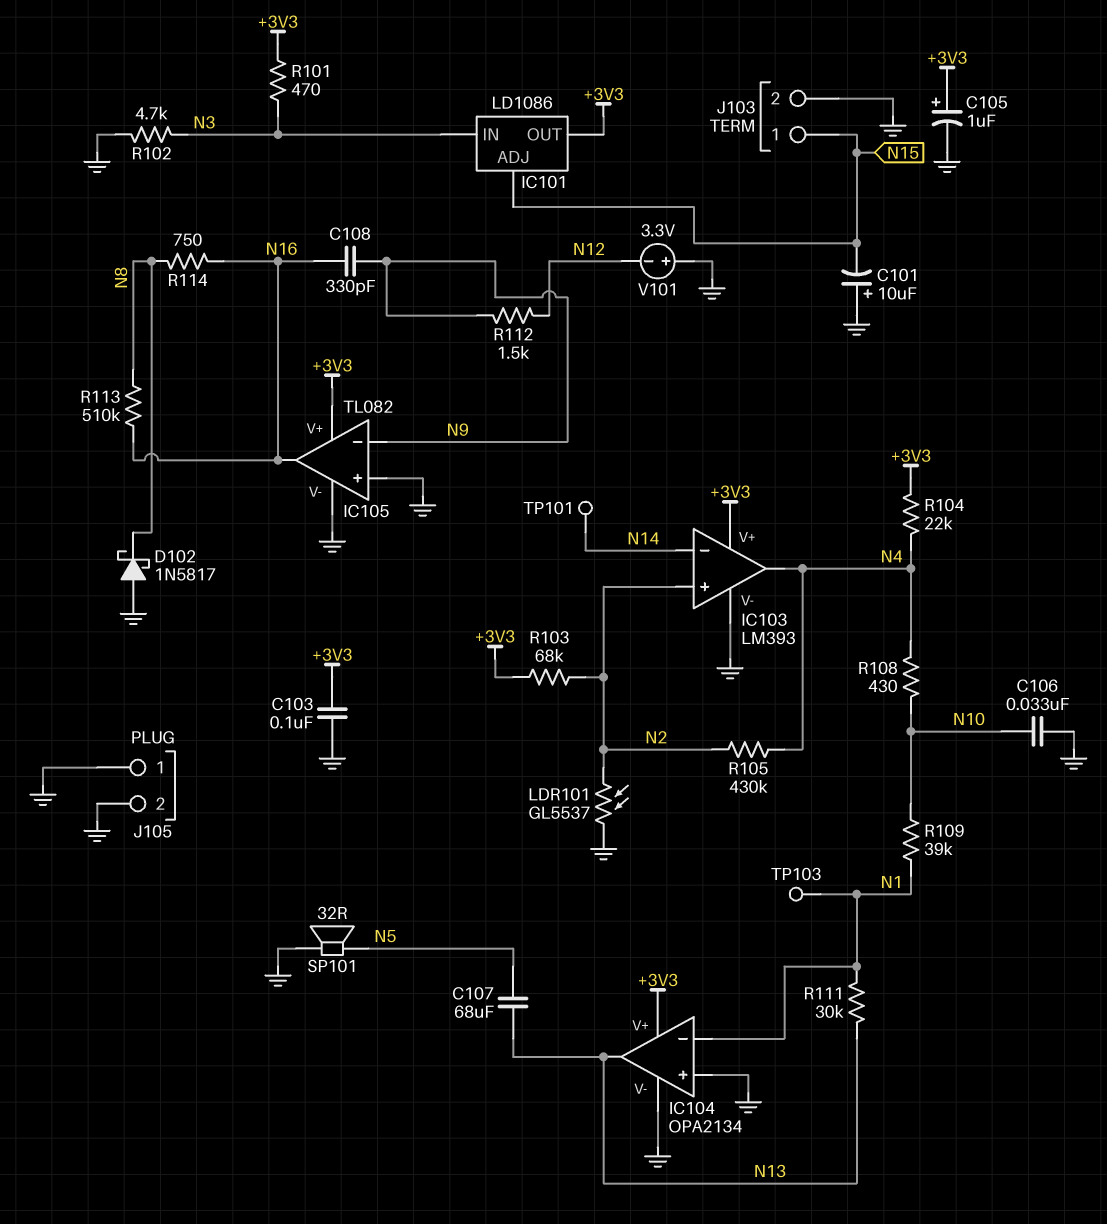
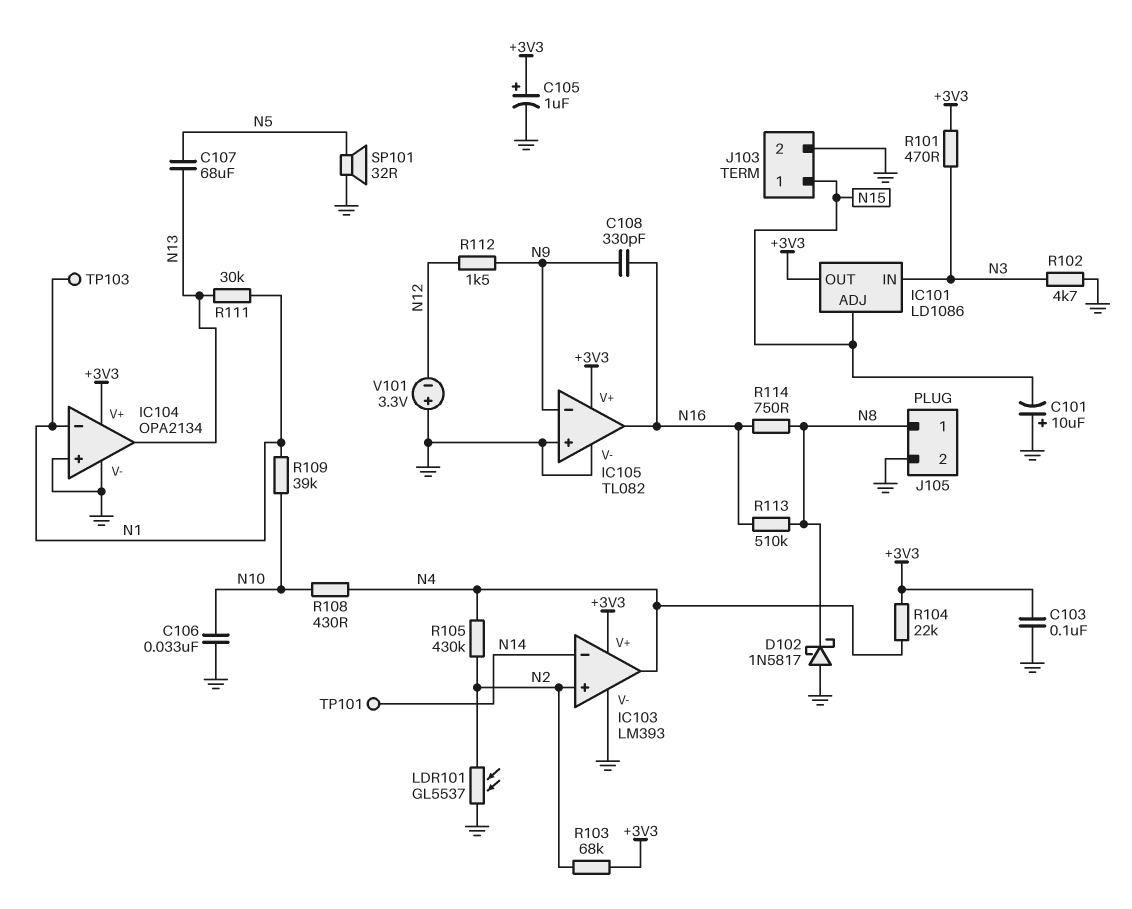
J105 pin 1: GND -> N8

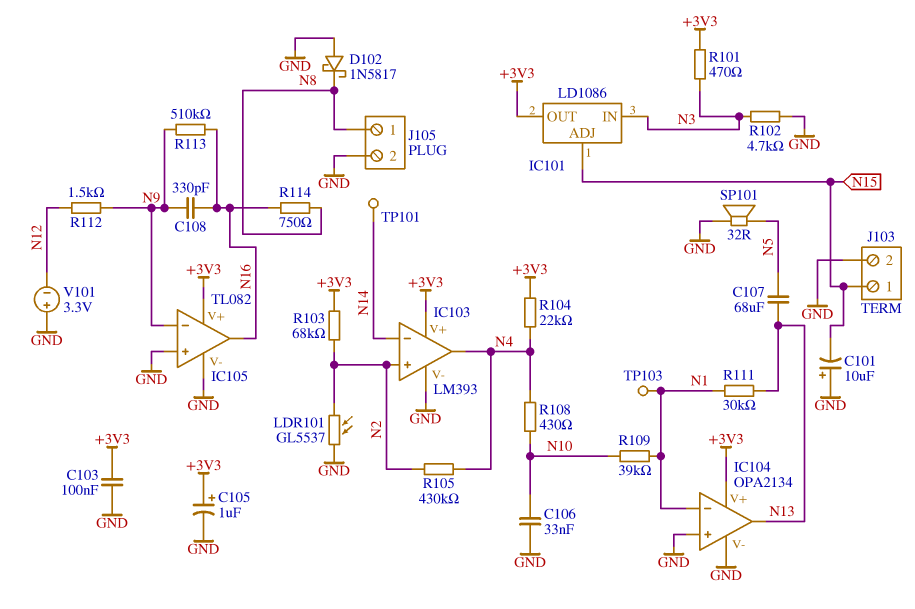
R113: 510k (N8, N16) -> 510k (N9, N16)

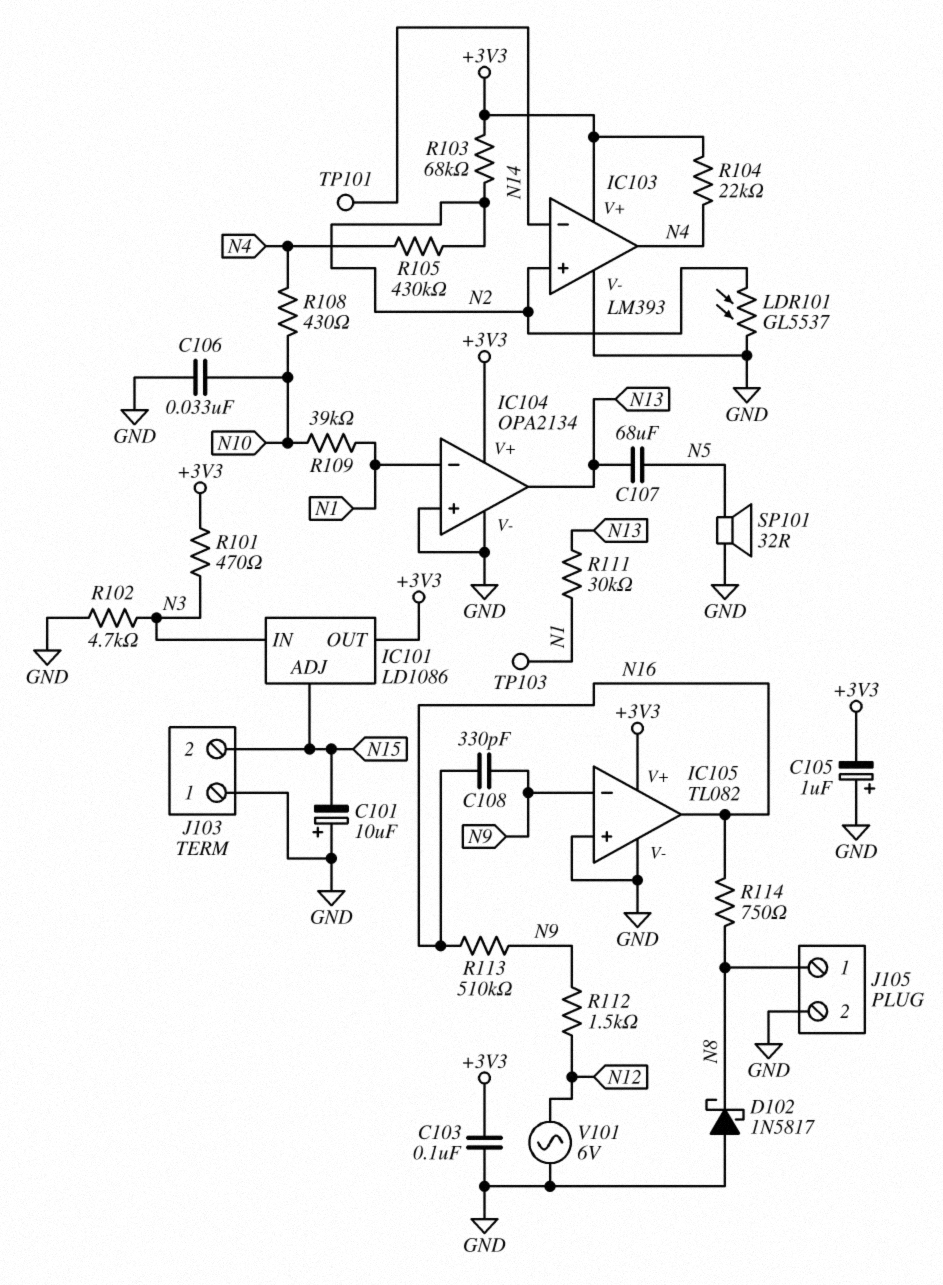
C105: 1uF (plus +3V3, minus GND) -> 1uF (plus GND, minus +3V3)
J103 pin 1: N15 -> GND
J103 pin 2: GND -> N15
V101: 3.3V (plus GND, minus N12) -> AC 6V (GND, N12)

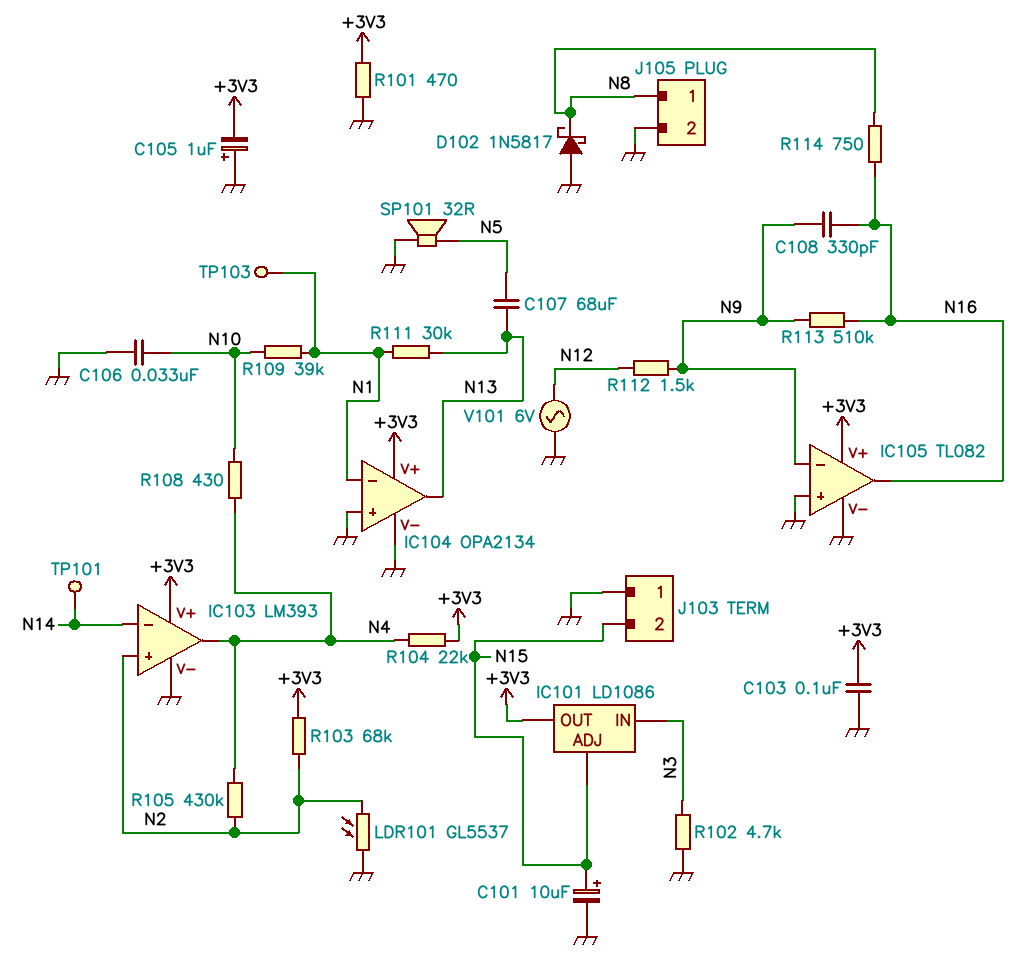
C101: 10uF (plus GND, minus N15) -> 10uF (plus N15, minus GND)
R101: 470 (+3V3, N3) -> 470 (+3V3, GND)

